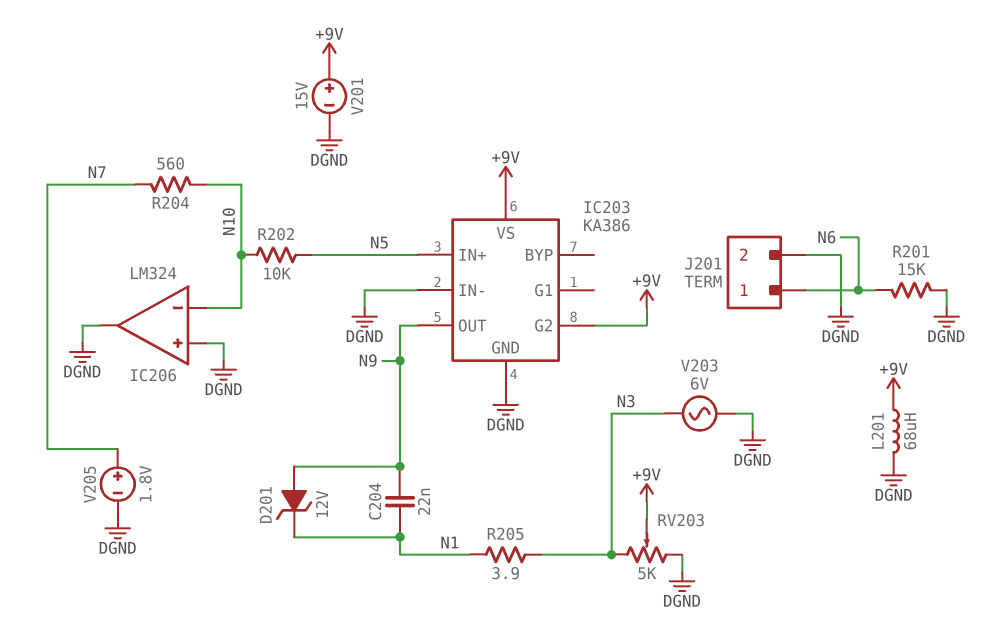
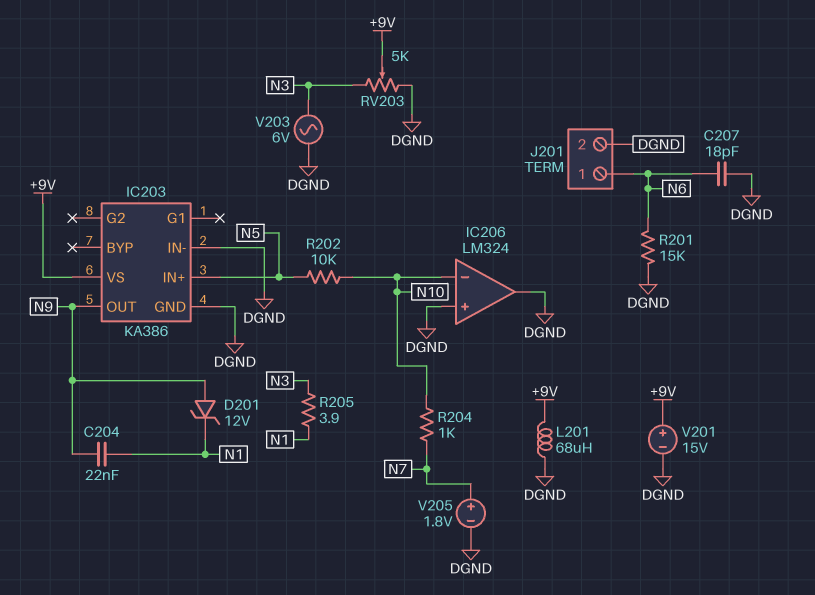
C207: none -> 18pF (DGND, N6)
IC203 pin G2: +9V -> none
R204: 560 (N7, N10) -> 1k (N7, N10)

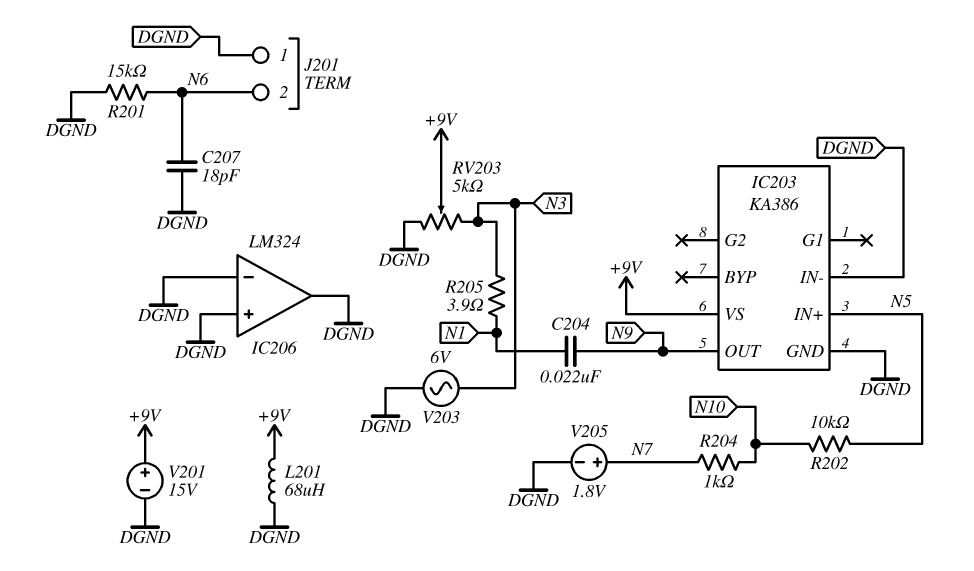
D201: zener 12V (A N9, K N1) -> none
IC206 pin in-: N10 -> DGND
J201 pin 1: N6 -> DGND
J201 pin 2: DGND -> N6

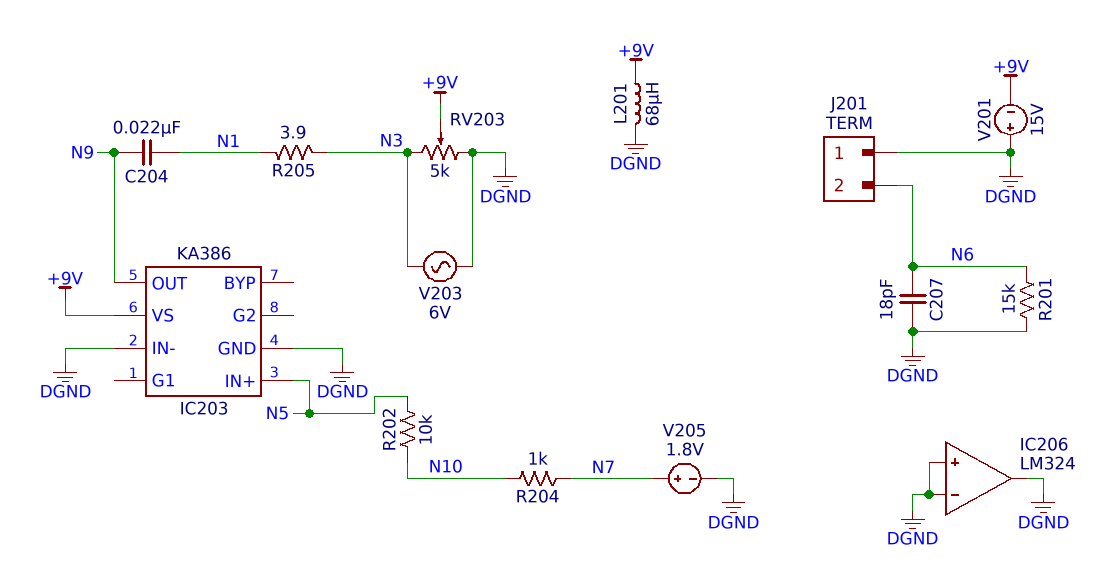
V201: 15V (plus +9V, minus DGND) -> 15V (plus DGND, minus +9V)

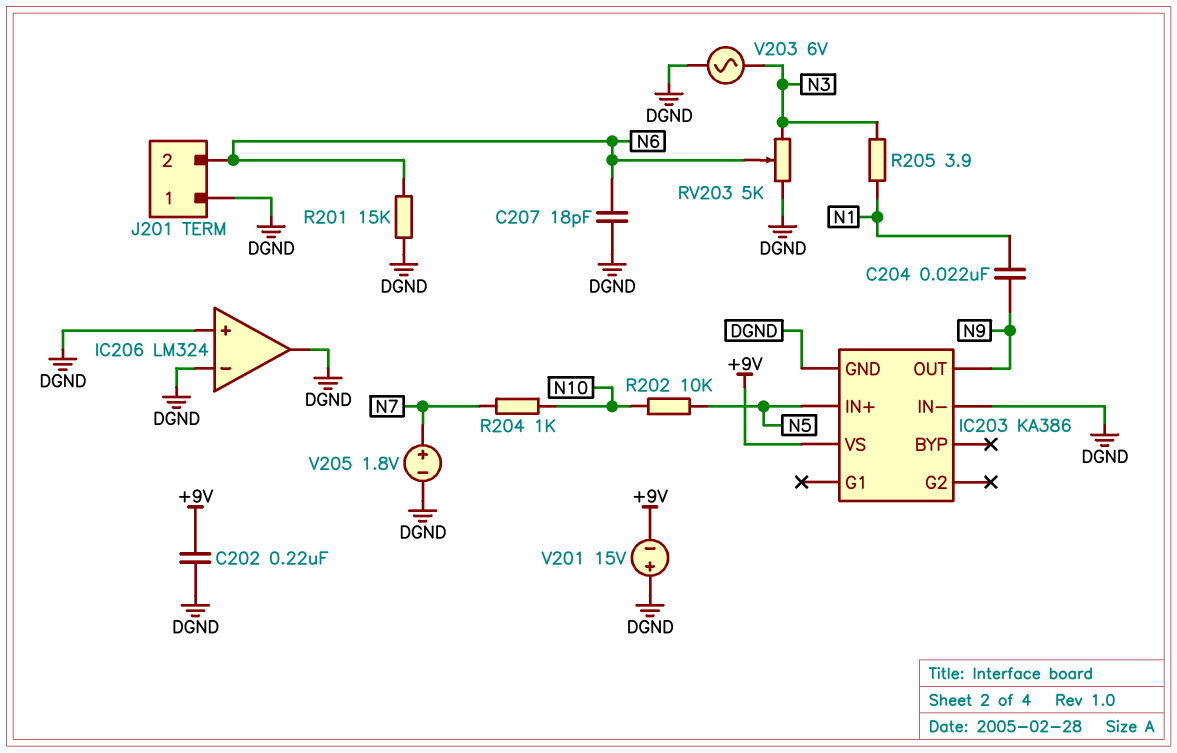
C202: none -> 220nF (+9V, DGND)
L201: 68uH (+9V, DGND) -> none
RV203: 5k (DGND, N3, wiper +9V) -> 5k (DGND, N3, wiper N6)

